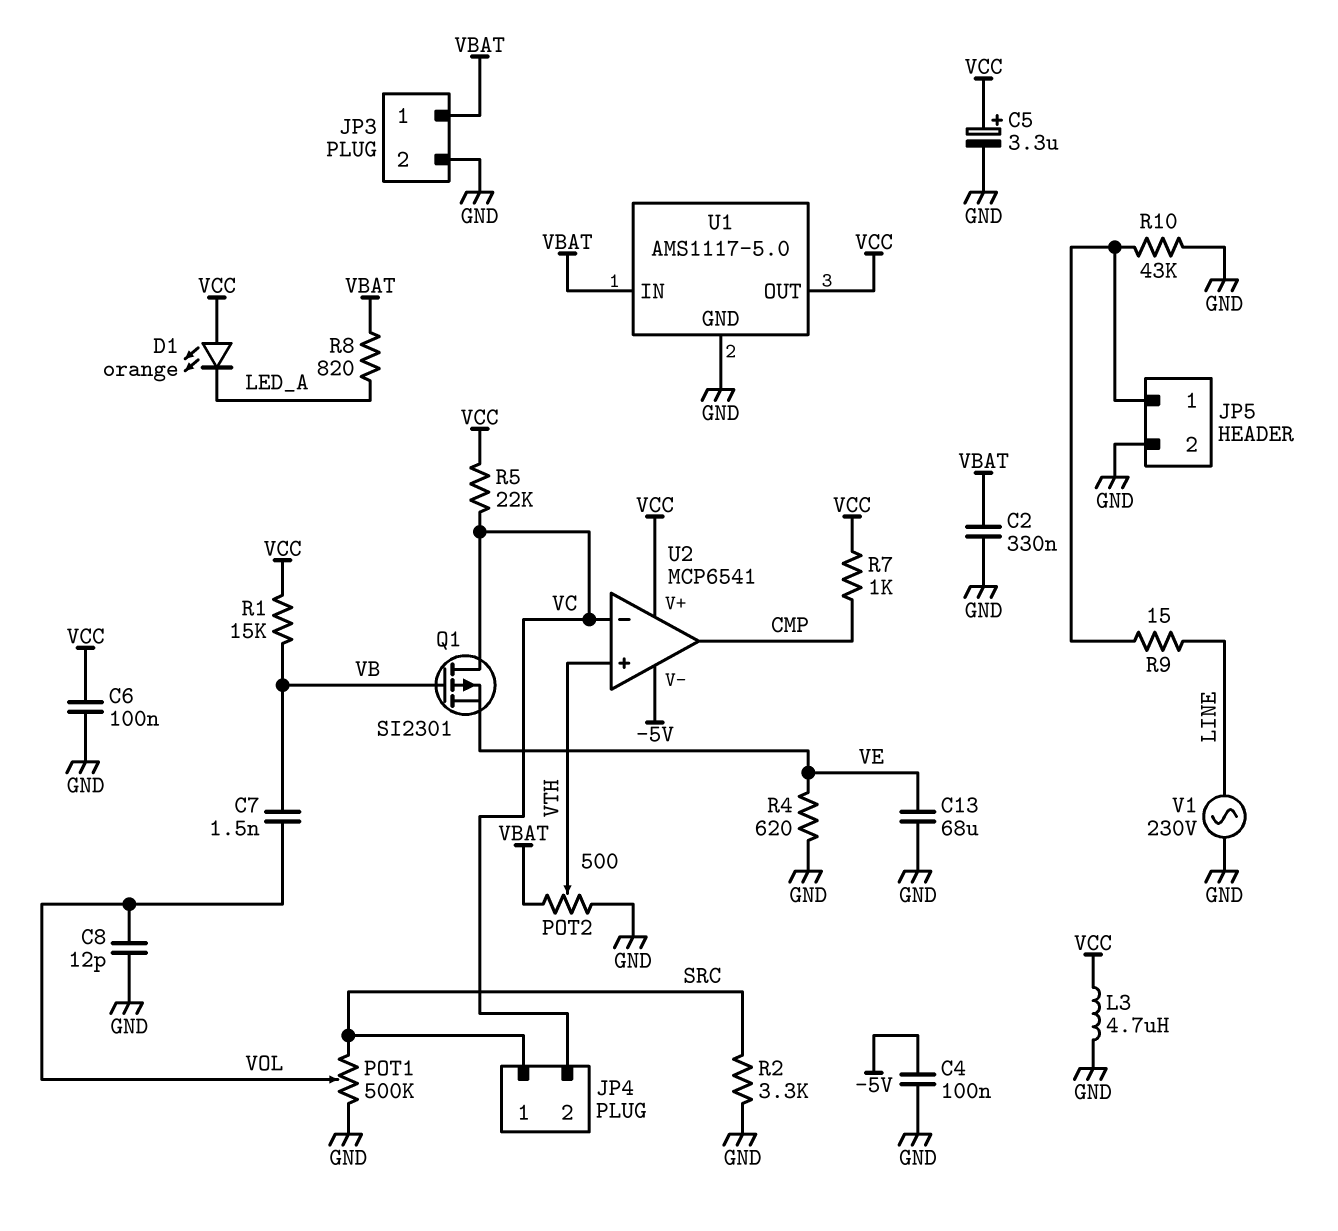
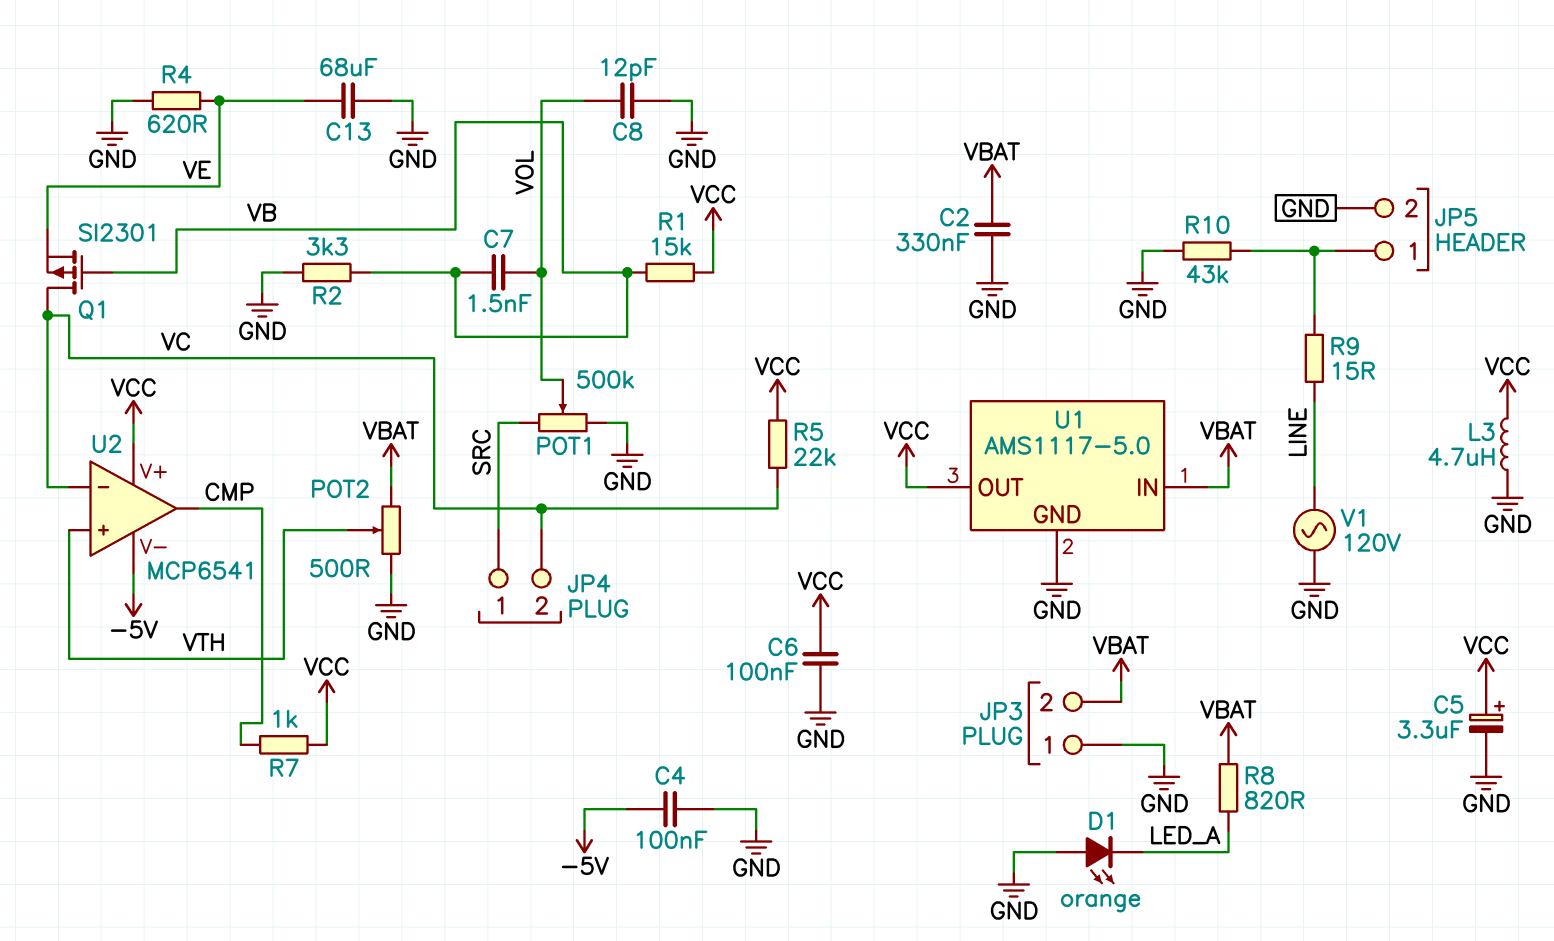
D1: LED orange (A VCC, K LED_A) -> LED orange (A GND, K LED_A)
JP3 pin 1: VBAT -> GND
JP3 pin 2: GND -> VBAT
R2: 3.3k (GND, SRC) -> 3.3k (GND, VB)
V1: AC 230V (GND, LINE) -> AC 120V (GND, LINE)

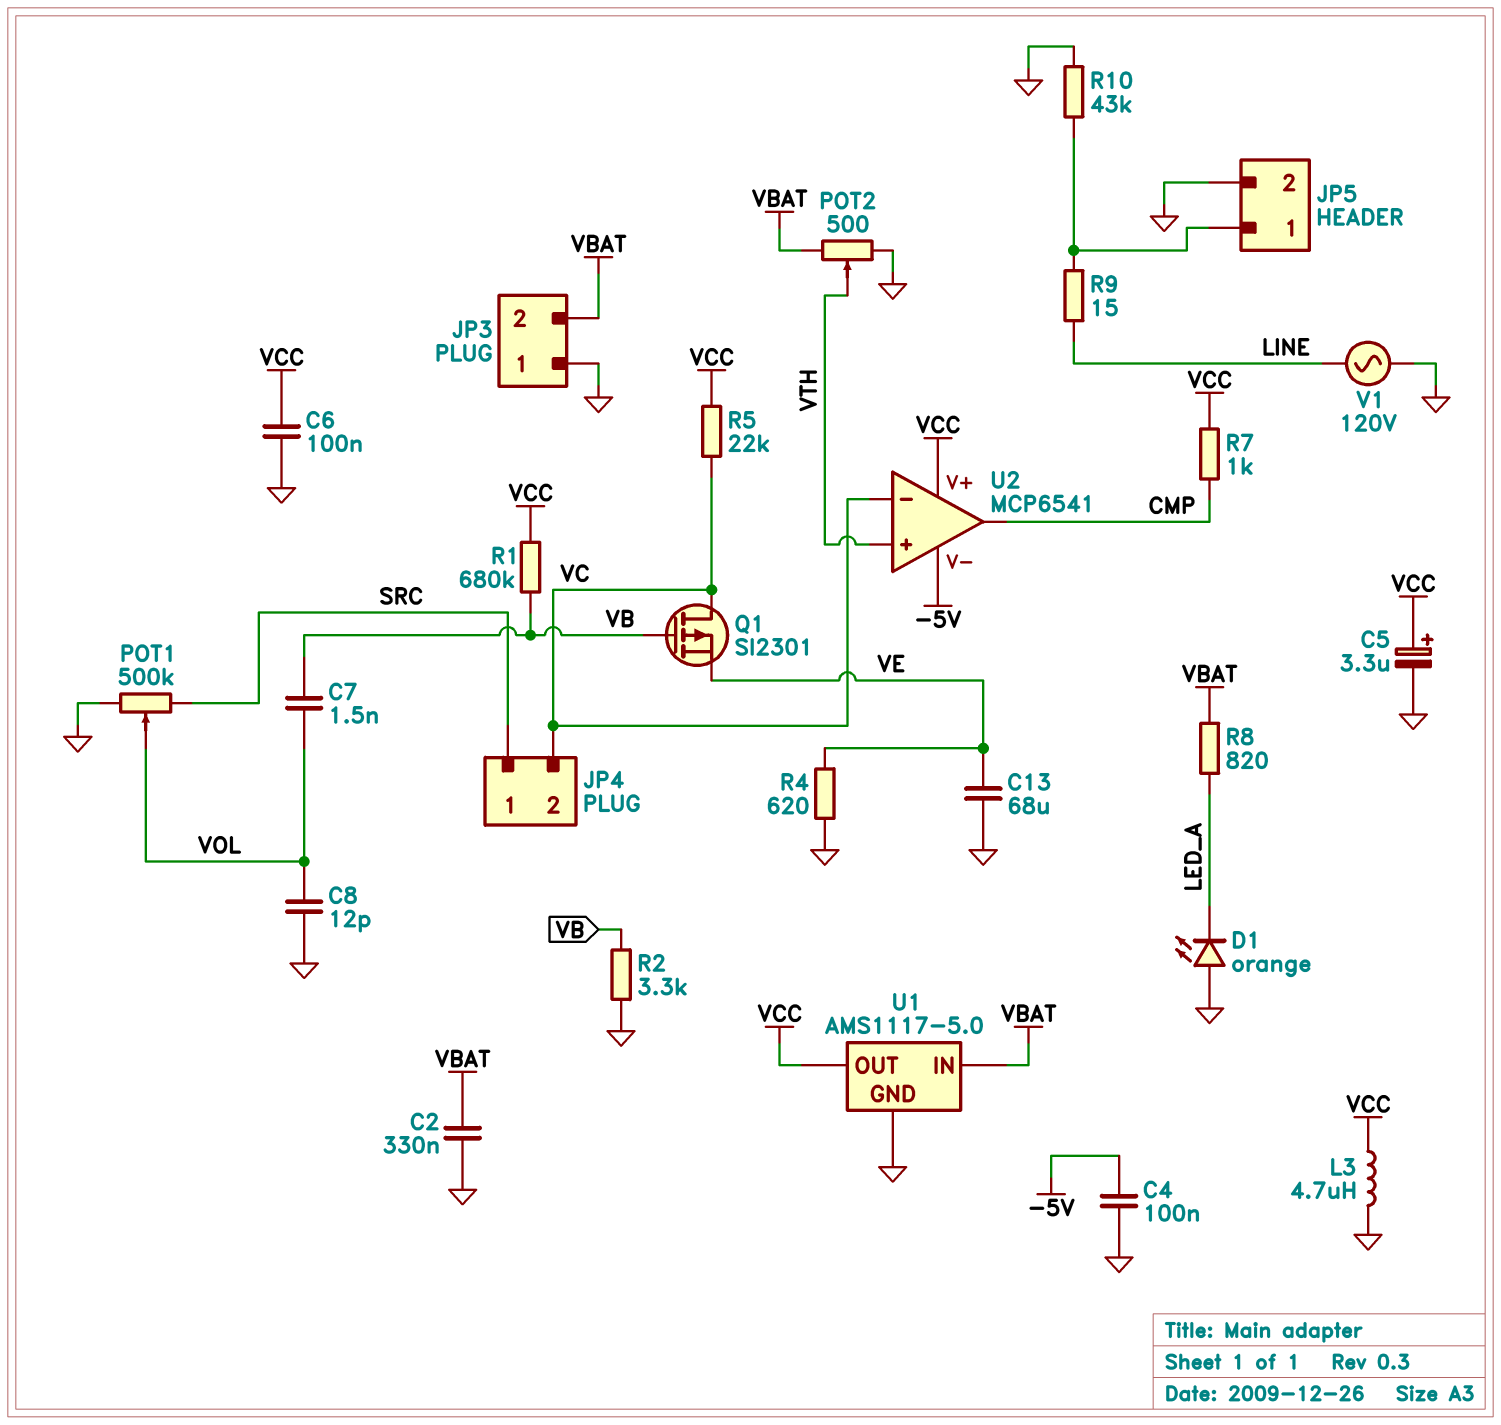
R1: 15k (VB, VCC) -> 680k (VB, VCC)

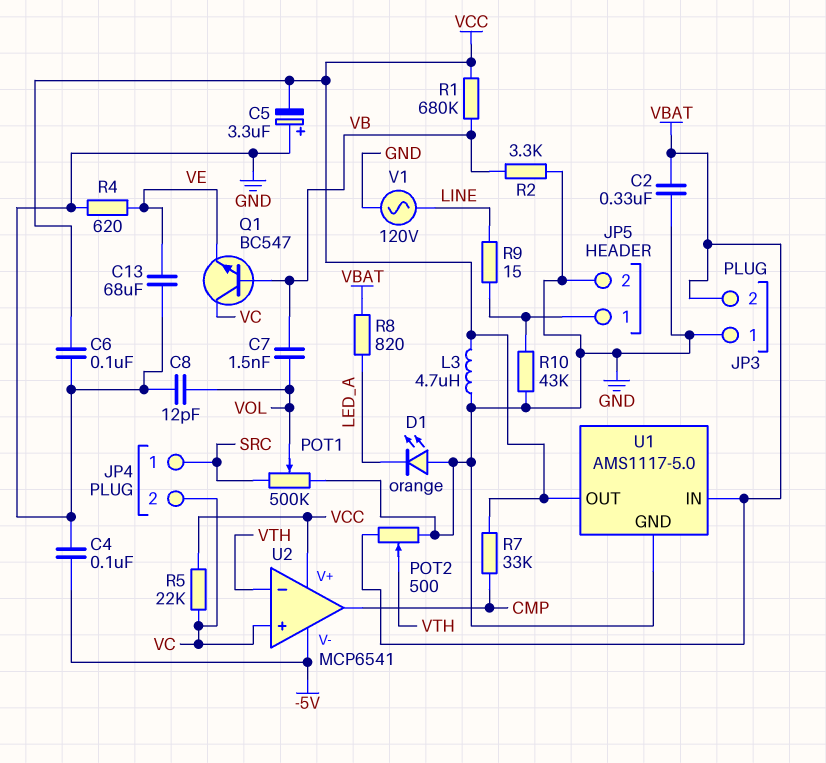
C5: 3.3uF (plus VCC, minus GND) -> 3.3uF (plus GND, minus VCC)
Q1: PMOS SI2301 (G VB, D VC, S VE) -> NPN BC547 (B VB, C VC, E VE)
R7: 1k (CMP, VCC) -> 33k (CMP, VCC)
U2 pin in+: VTH -> VC
U2 pin in-: VC -> VTH

